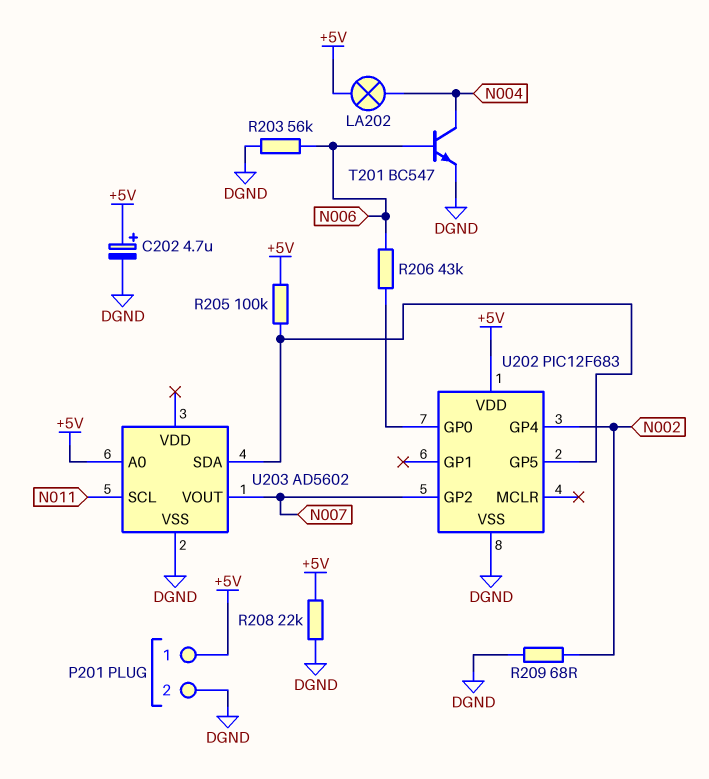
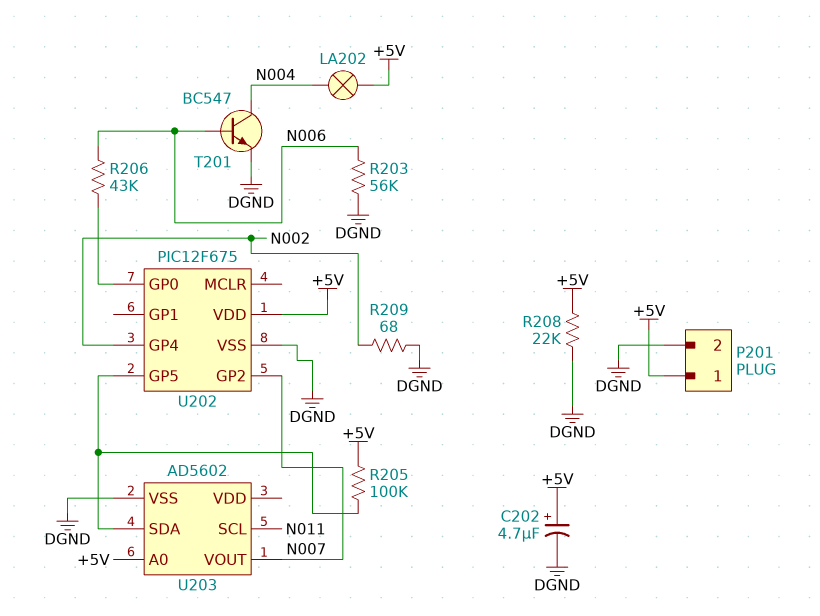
U202: PIC12F683 -> PIC12F675

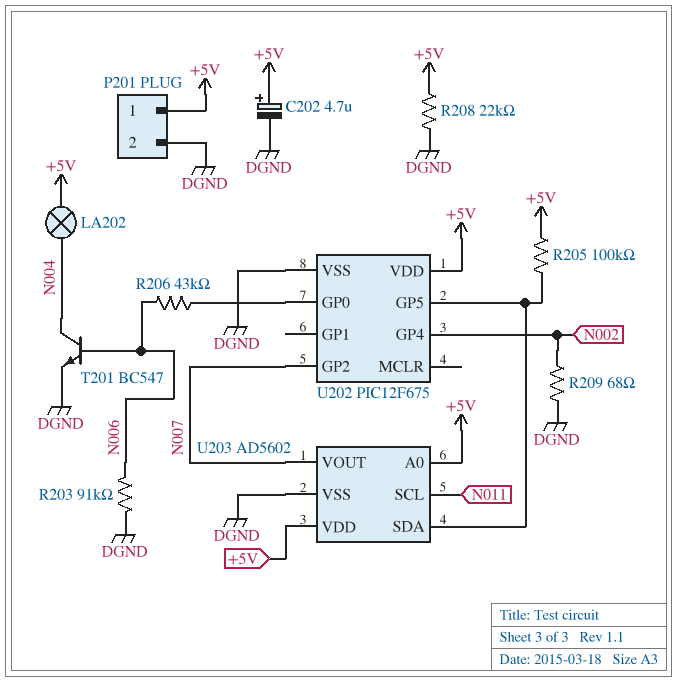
R203: 56k (DGND, N006) -> 91k (DGND, N006)
U203 pin VDD: none -> +5V

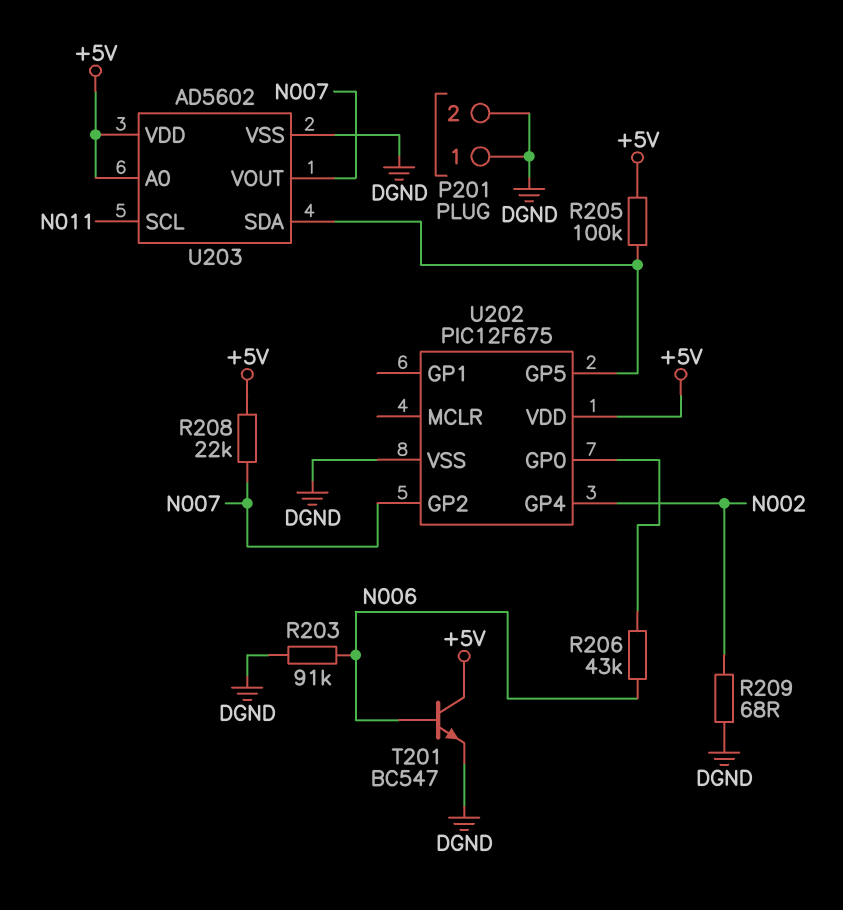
C202: 4.7uF (plus +5V, minus DGND) -> none
LA202: lamp (+5V, N004) -> none
P201 pin 1: +5V -> DGND
R208: 22k (+5V, DGND) -> 22k (+5V, N007)
T201: NPN BC547 (B N006, C N004, E DGND) -> NPN BC547 (B N006, C +5V, E DGND)

